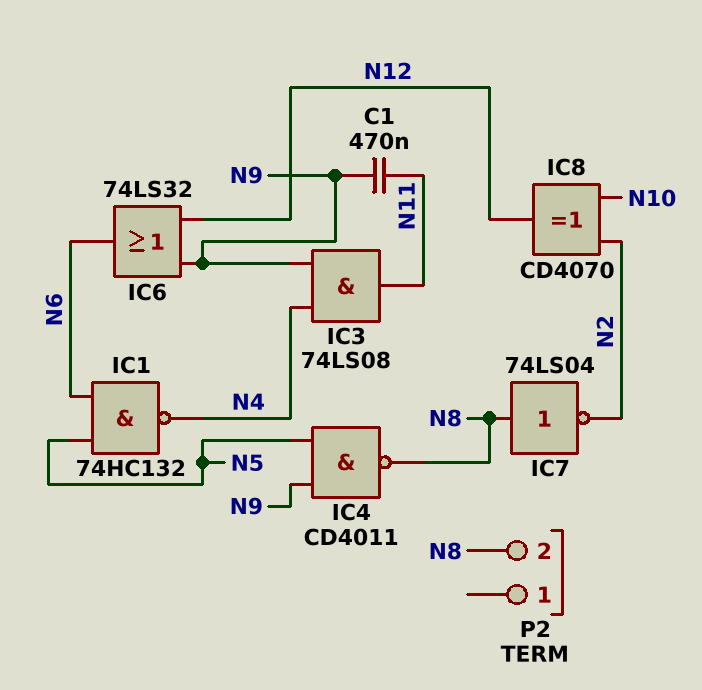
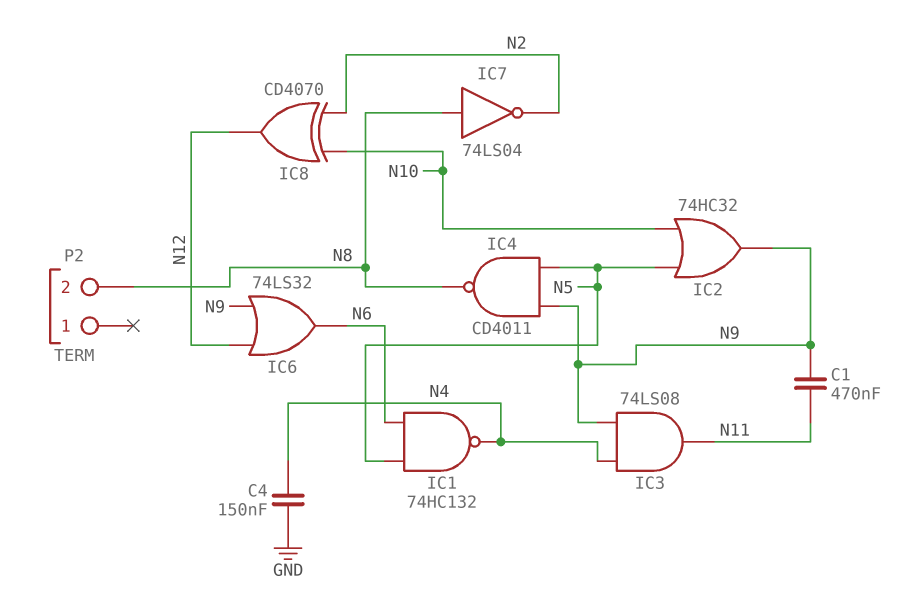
C4: none -> 150nF (GND, N4)
IC2: none -> OR 74HC32 (in N5, in N10, out N9)

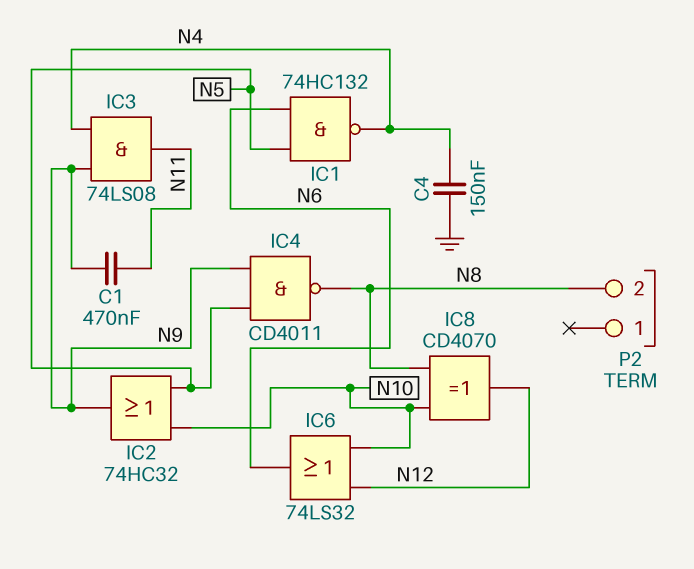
IC6: OR 74LS32 (in N9, in N12, out N6) -> OR 74LS32 (in N10, in N12, out N6)
IC7: NOT 74LS04 (in N8, out N2) -> none
IC8: XOR CD4070 (in N2, in N10, out N12) -> XOR CD4070 (in N8, in N10, out N12)

